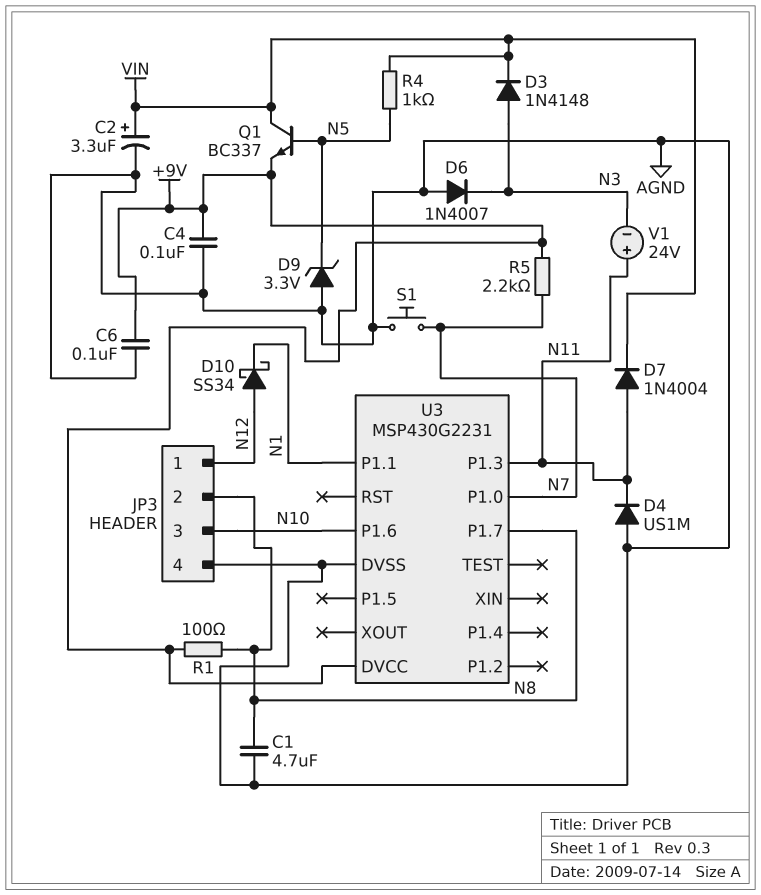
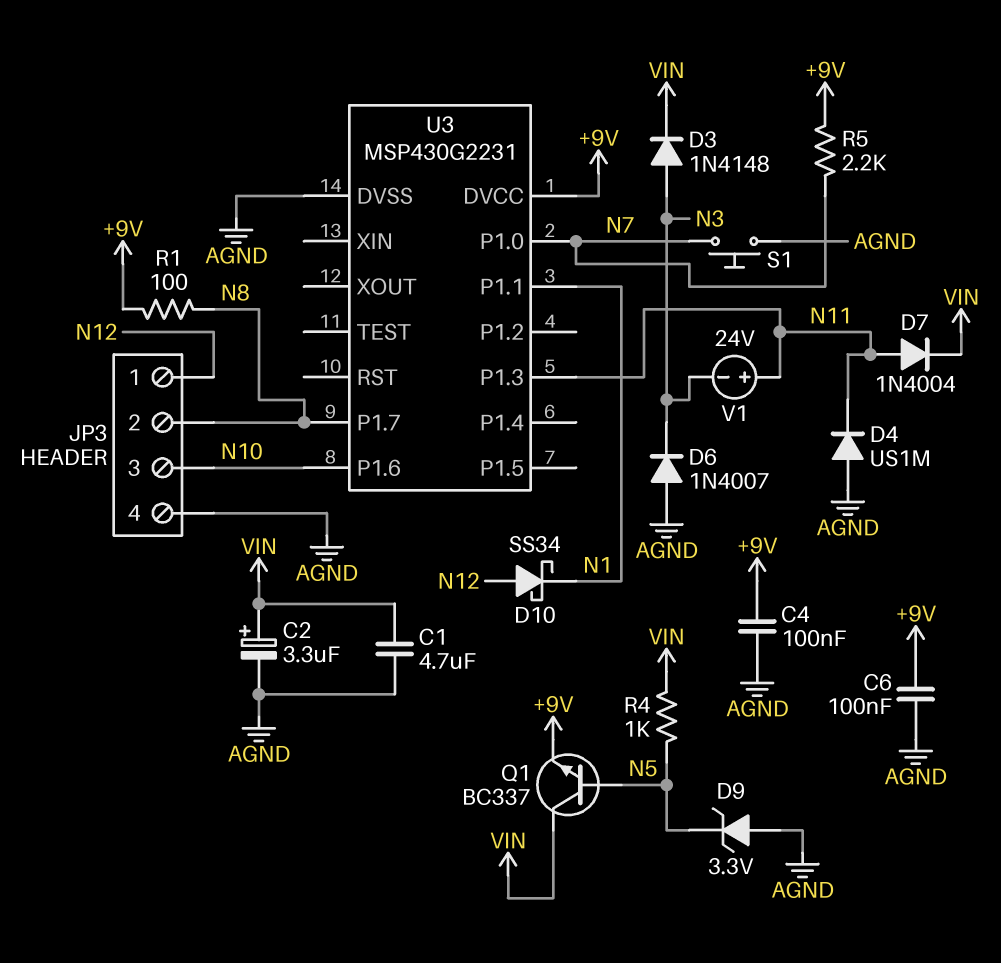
C1: 4.7uF (AGND, N8) -> 4.7uF (AGND, VIN)

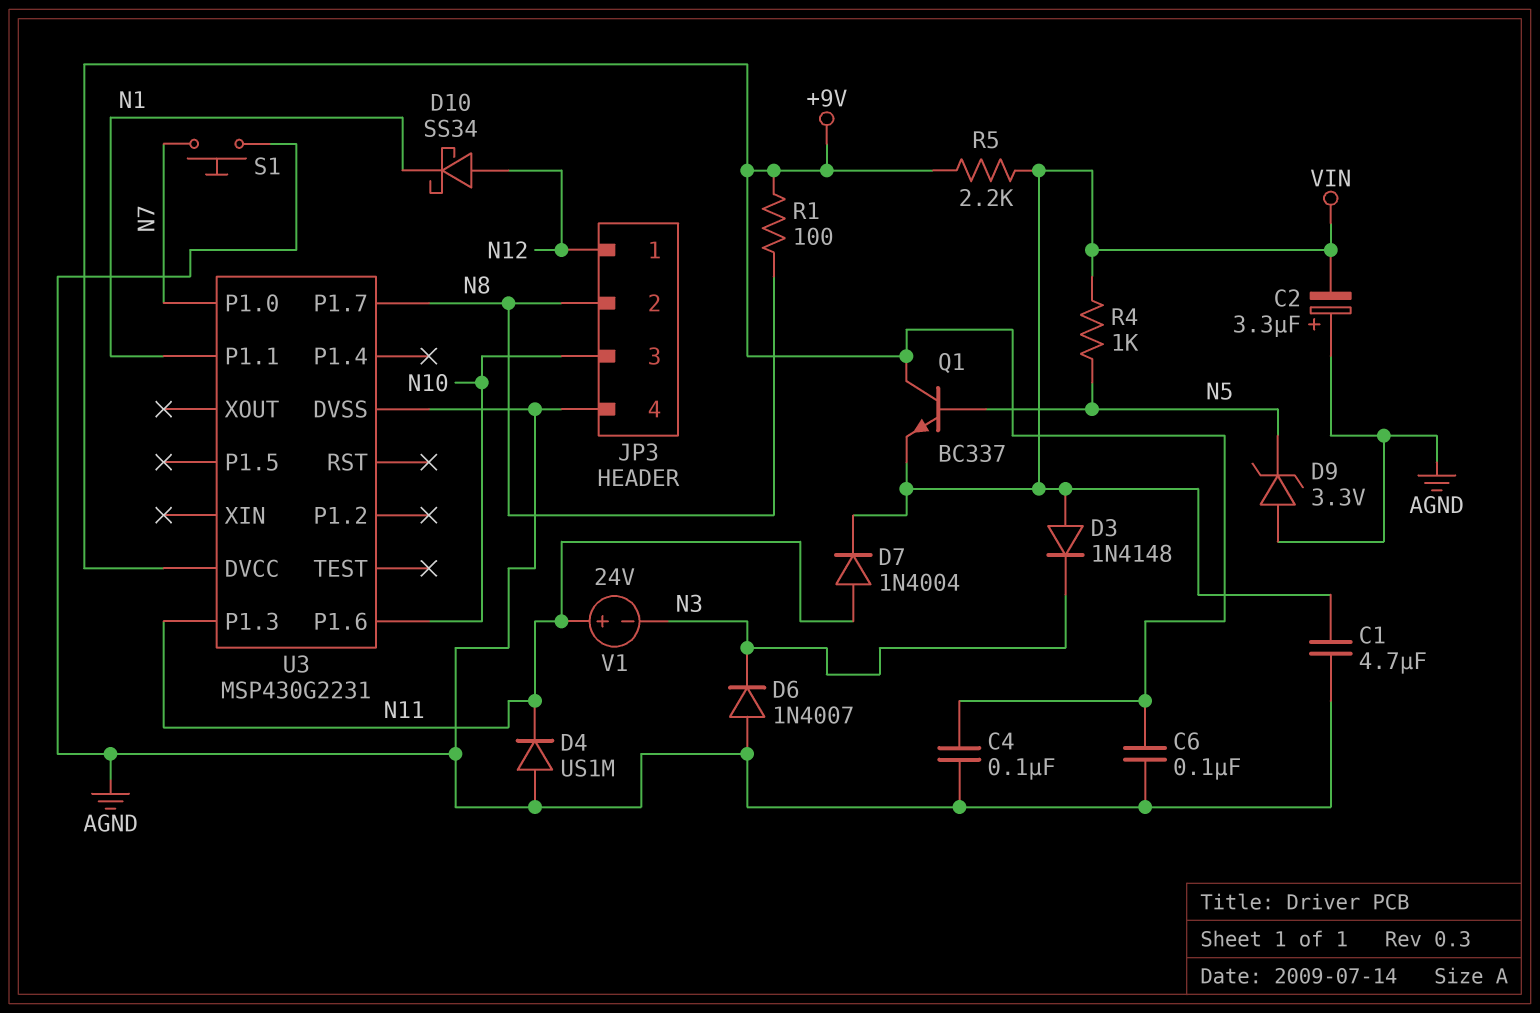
C2: 3.3uF (plus VIN, minus AGND) -> 3.3uF (plus AGND, minus VIN)
D3: diode 1N4148 (A N3, K VIN) -> diode 1N4148 (A VIN, K N3)
Q1: NPN BC337 (B N5, C VIN, E +9V) -> NPN BC337 (B N5, C +9V, E VIN)
R5: 2.2k (+9V, N7) -> 2.2k (+9V, VIN)

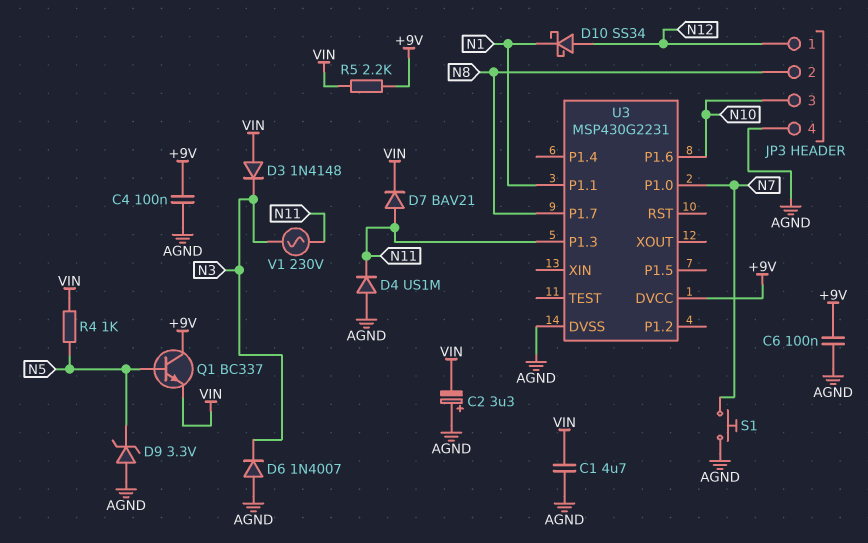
D7: diode 1N4004 (A N11, K VIN) -> diode BAV21 (A N11, K VIN)
R1: 100 (+9V, N8) -> none
V1: 24V (plus N11, minus N3) -> AC 230V (N3, N11)

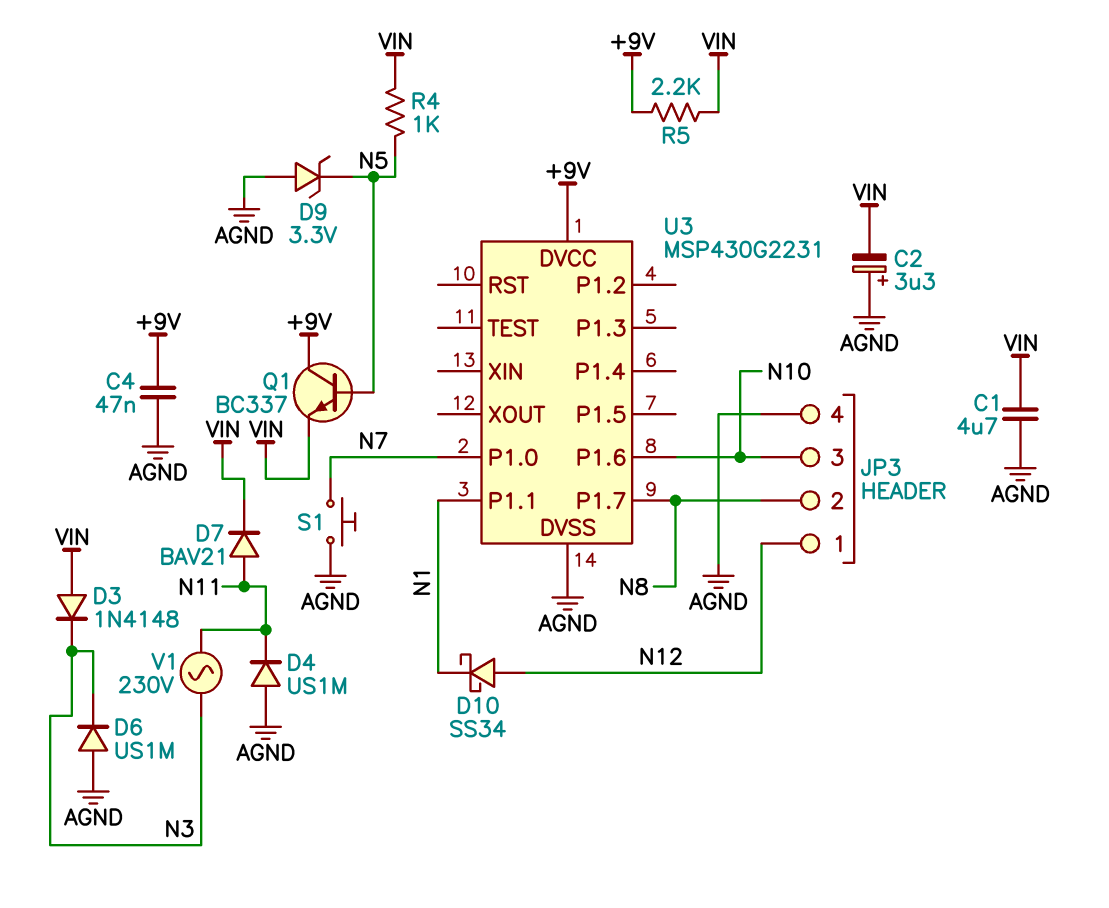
C4: 100nF (+9V, AGND) -> 47nF (+9V, AGND)
C6: 100nF (+9V, AGND) -> none
D6: diode 1N4007 (A AGND, K N3) -> diode US1M (A AGND, K N3)
U3 pin P1.3: N11 -> none

